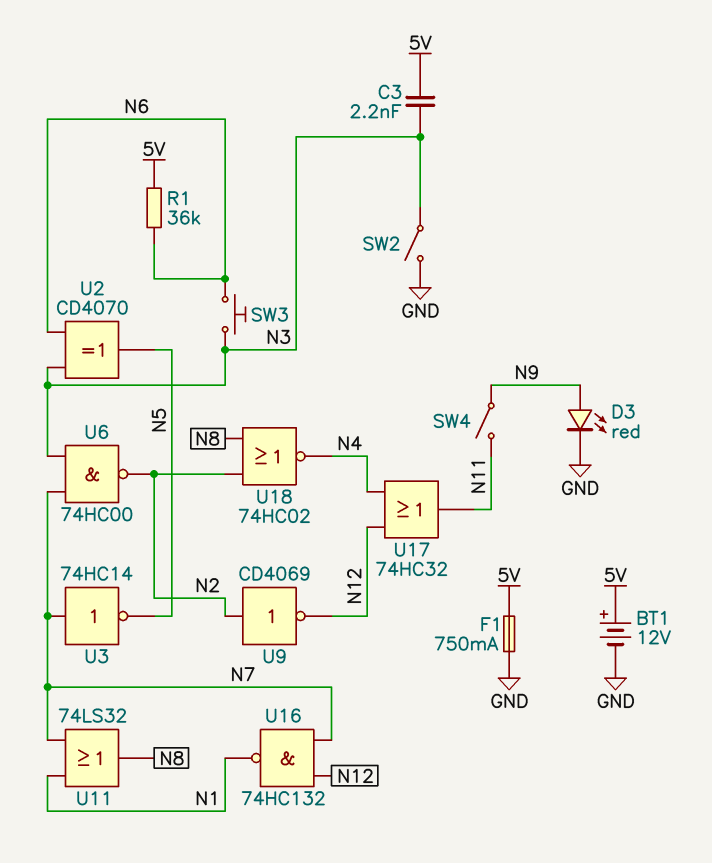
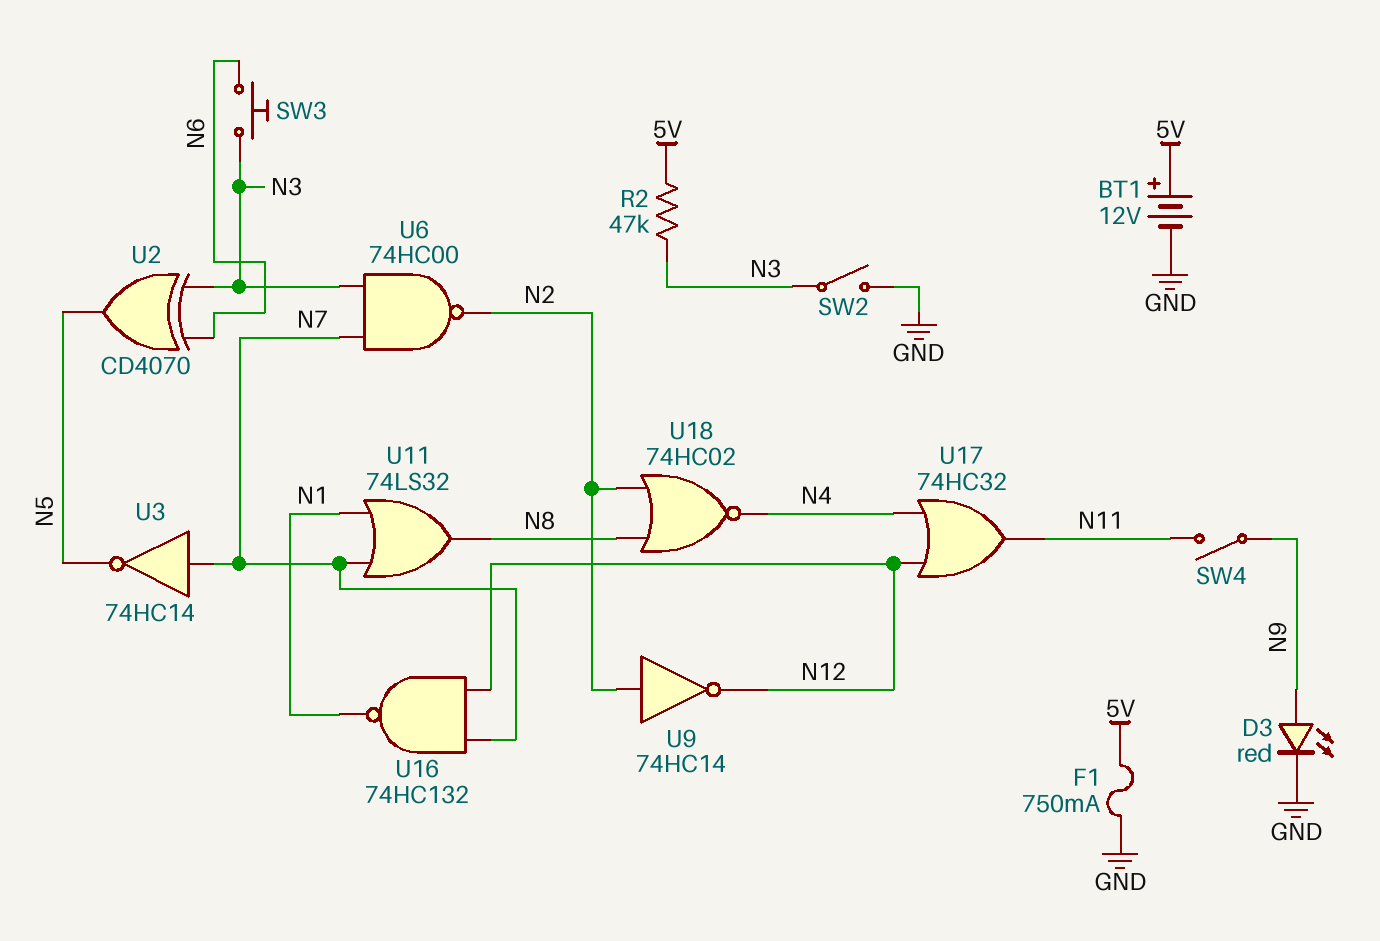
C3: 2.2nF (5V, N3) -> none
R1: 36k (5V, N6) -> none
R2: none -> 47k (5V, N3)
U9: NOT CD4069 (in N2, out N12) -> NOT 74HC14 (in N2, out N12)

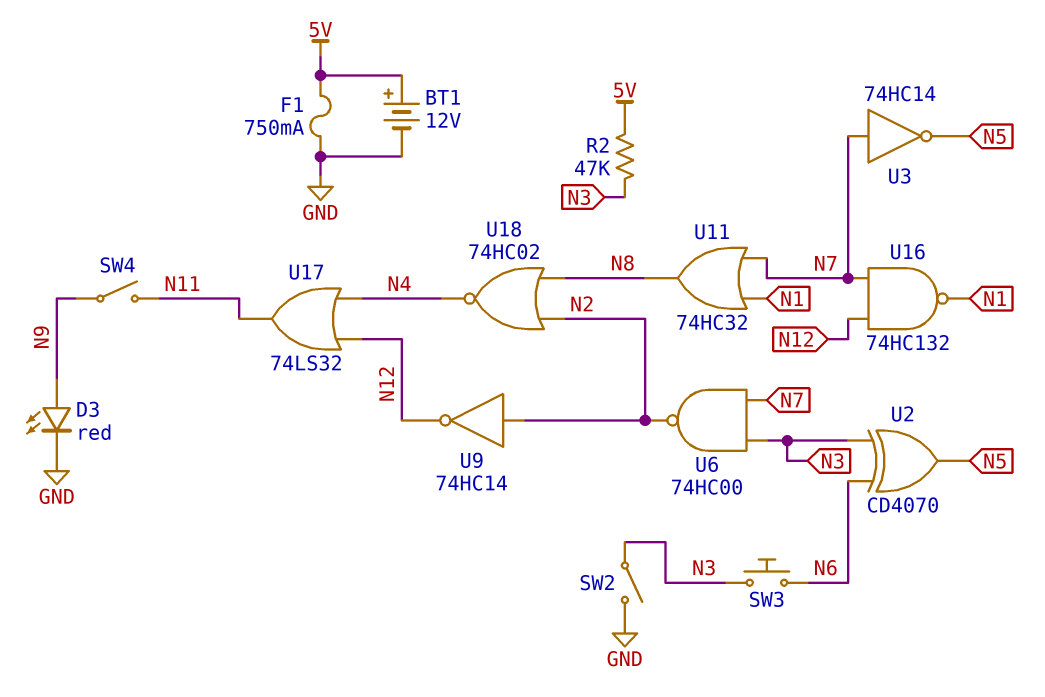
U11: OR 74LS32 (in N1, in N7, out N8) -> OR 74HC32 (in N1, in N7, out N8)
U17: OR 74HC32 (in N4, in N12, out N11) -> OR 74LS32 (in N4, in N12, out N11)

